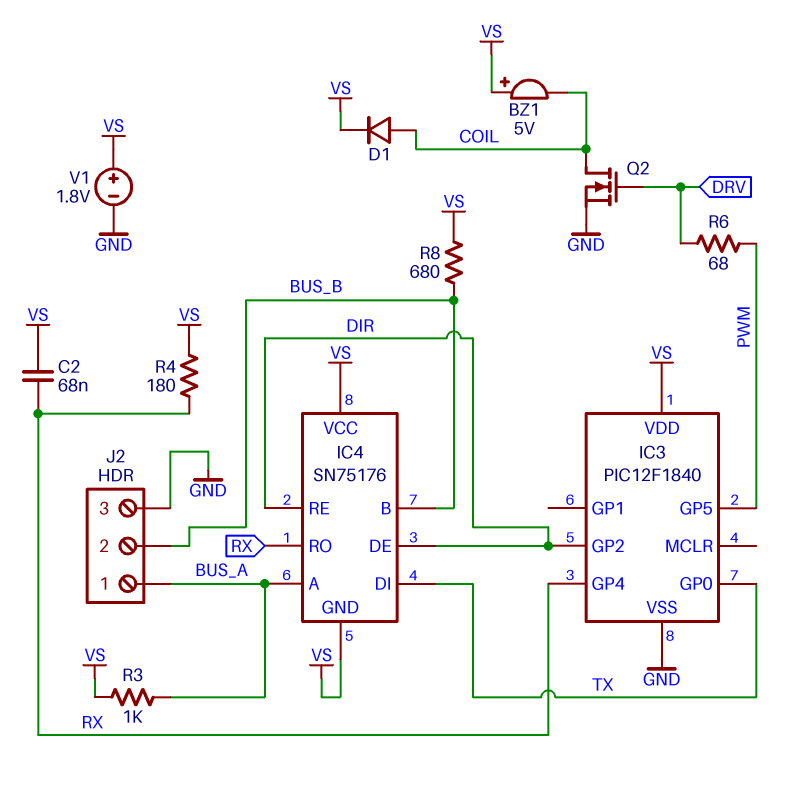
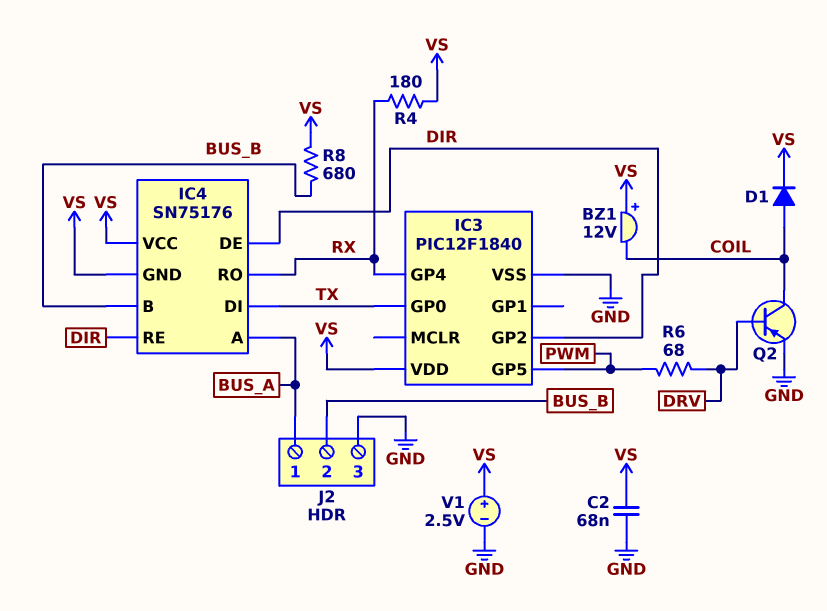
BZ1: buzzer 5V (plus VS, minus COIL) -> buzzer 12V (plus VS, minus COIL)
C2: 68nF (RX, VS) -> 68nF (GND, VS)
Q2: NMOS (G DRV, D COIL, S GND) -> PNP (B DRV, C COIL, E GND)
R3: 1k (BUS_A, VS) -> none
V1: 1.8V (plus VS, minus GND) -> 2.5V (plus VS, minus GND)

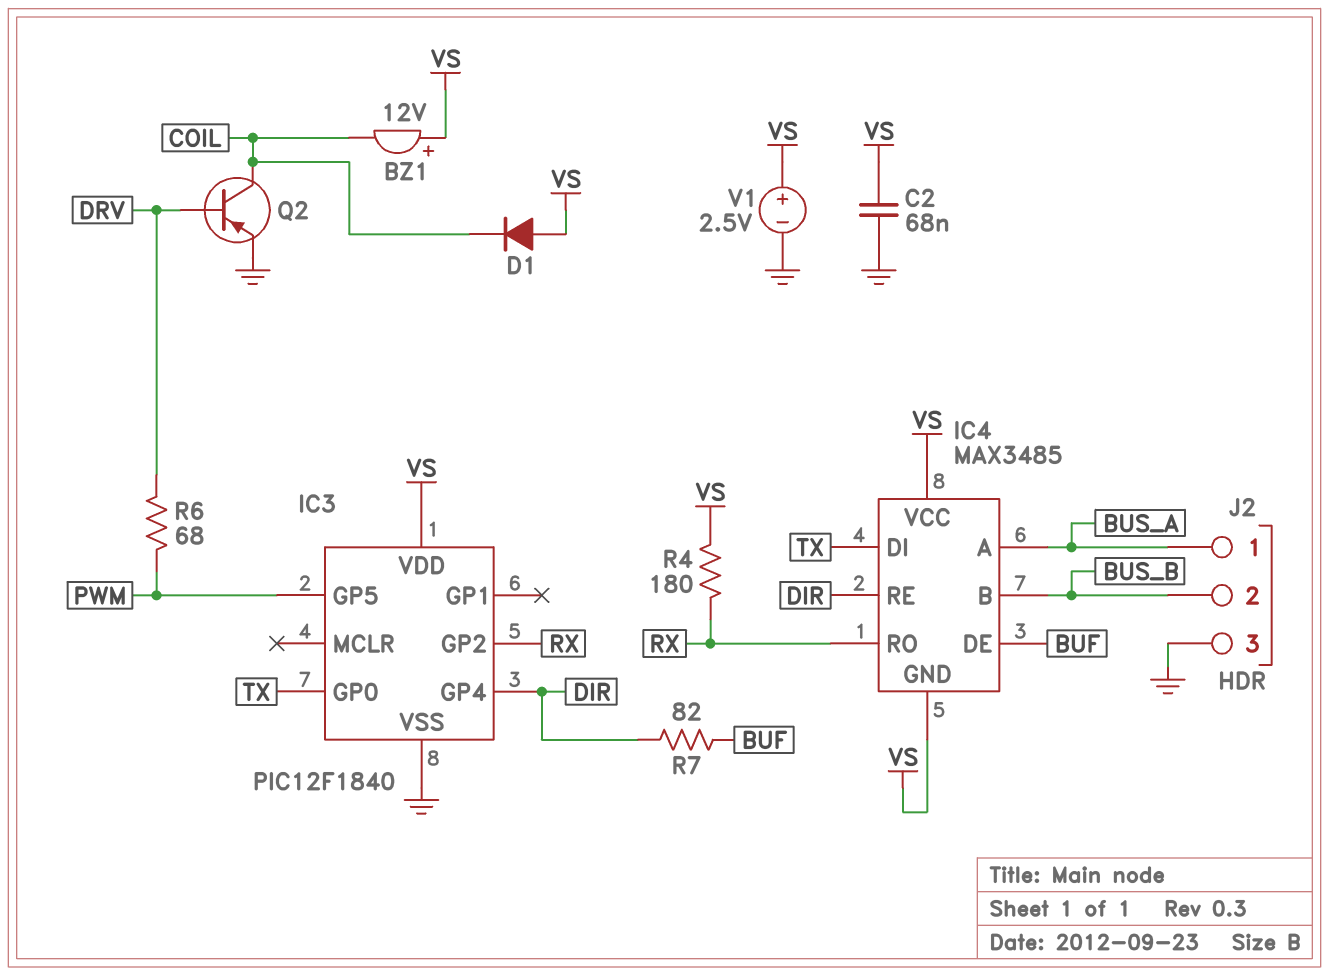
D1: diode (A COIL, K VS) -> diode (A VS, K COIL)
IC3 pin GP2: DIR -> RX
IC3 pin GP4: RX -> DIR
IC4: SN75176 -> MAX3485
IC4 pin DE: DIR -> BUF
R7: none -> 82 (BUF, DIR)
R8: 680 (BUS_B, VS) -> none

